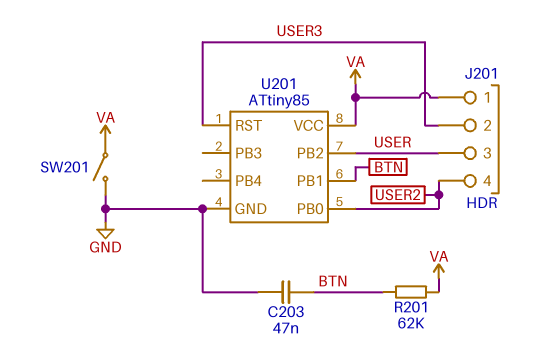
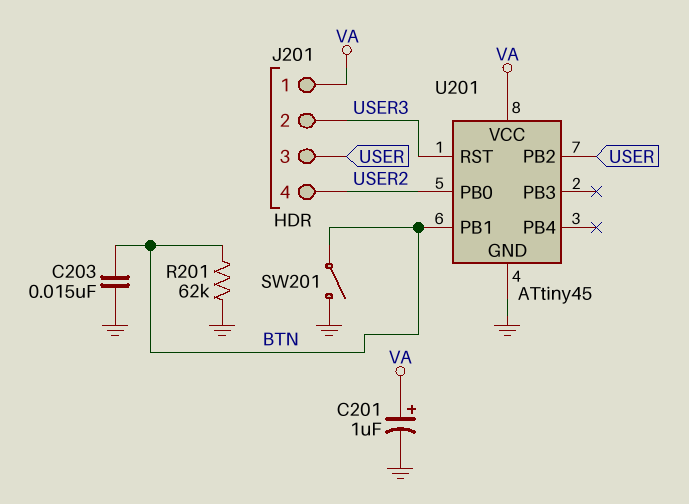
C201: none -> 1uF (plus VA, minus GND)
C203: 47nF (BTN, GND) -> 15nF (BTN, GND)
R201: 62k (BTN, VA) -> 62k (BTN, GND)
SW201: switch (GND, VA) -> switch (BTN, GND)
U201: ATtiny85 -> ATtiny45

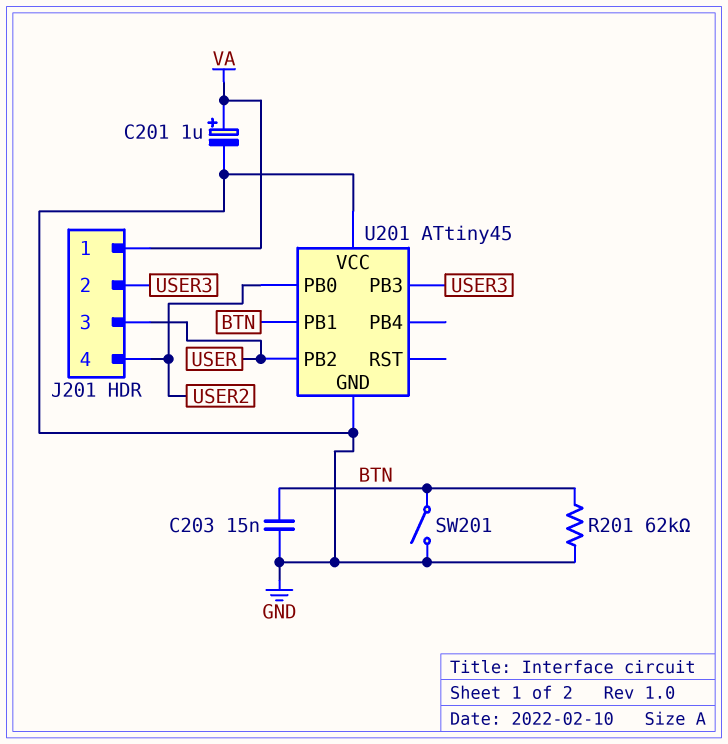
U201 pin PB3: none -> USER3
U201 pin RST: USER3 -> none
U201 pin VCC: VA -> GND

